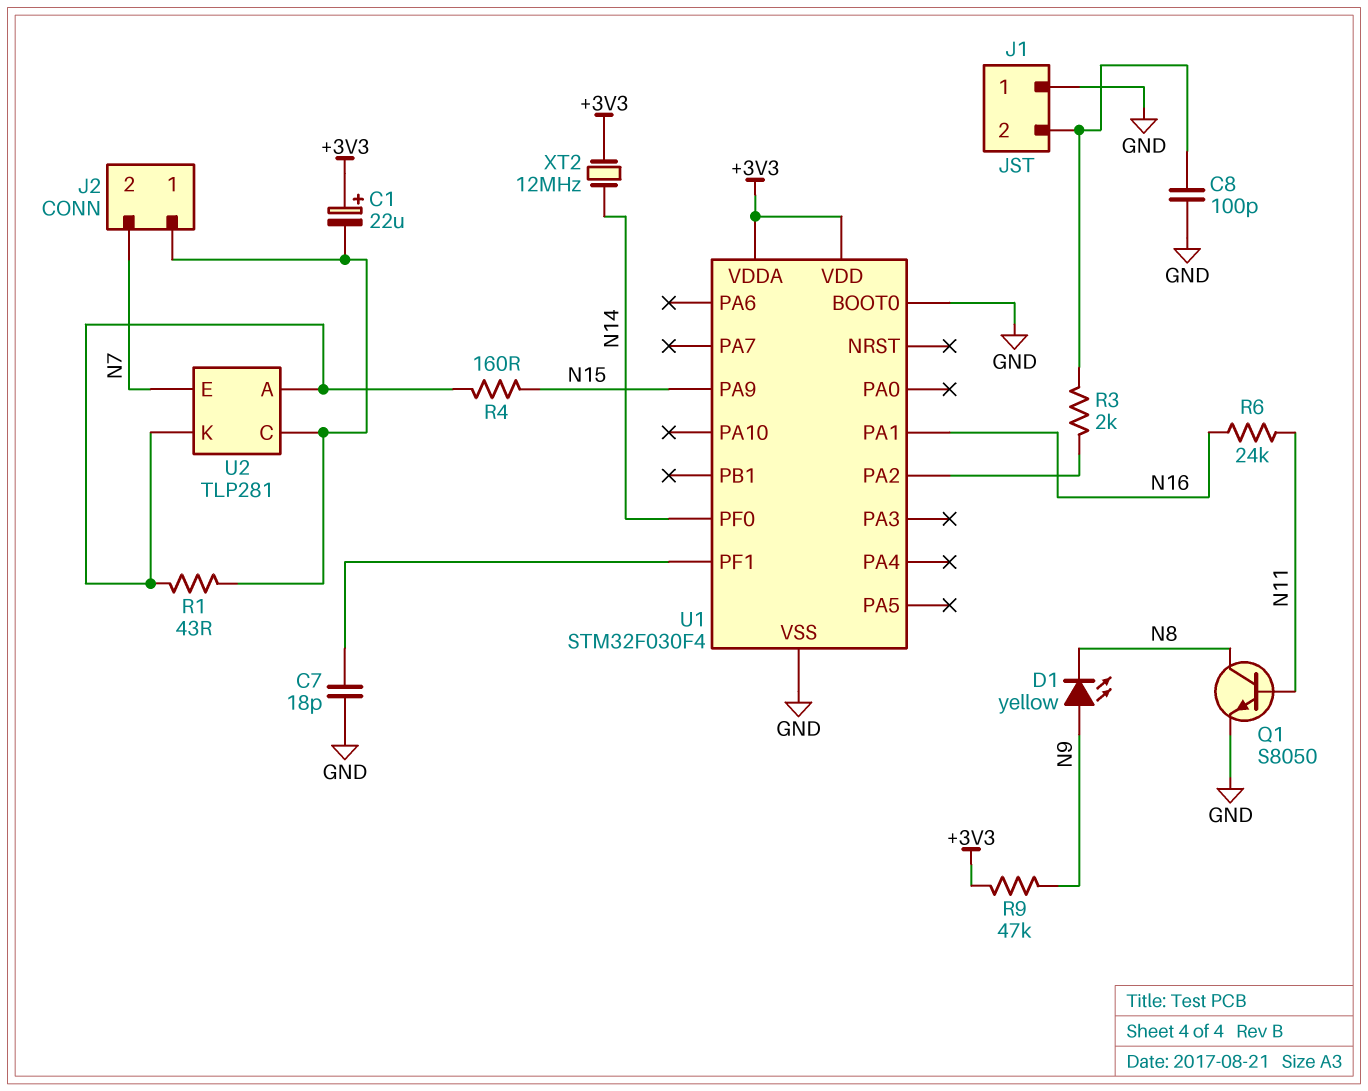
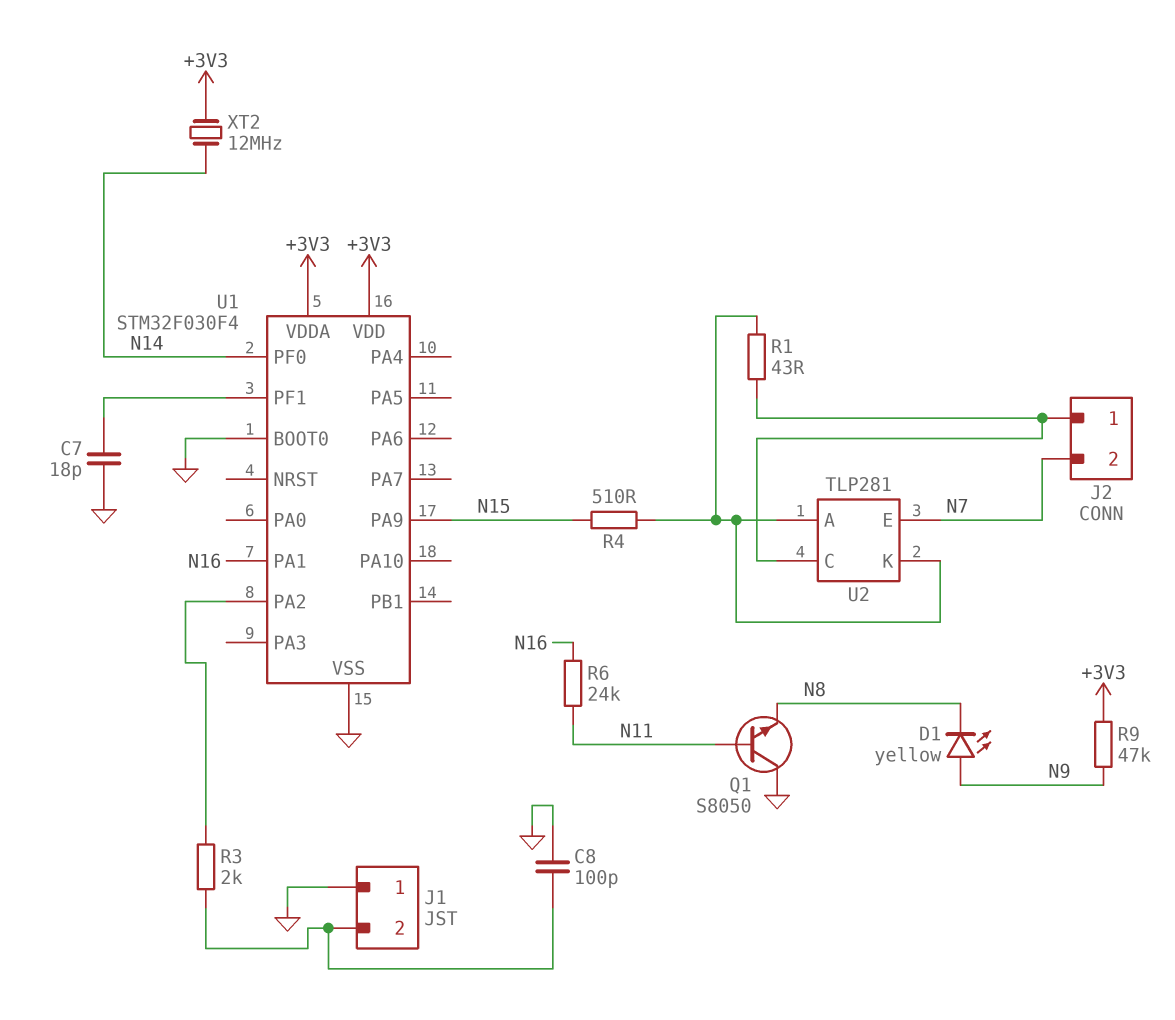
C1: 22uF (plus +3V3, minus J2/1) -> none
Q1: NPN S8050 (B N11, C N8, E GND) -> NPN S8050 (B N11, C GND, E N8)
R4: 160 (N15, U2/A) -> 510 (N15, U2/A)

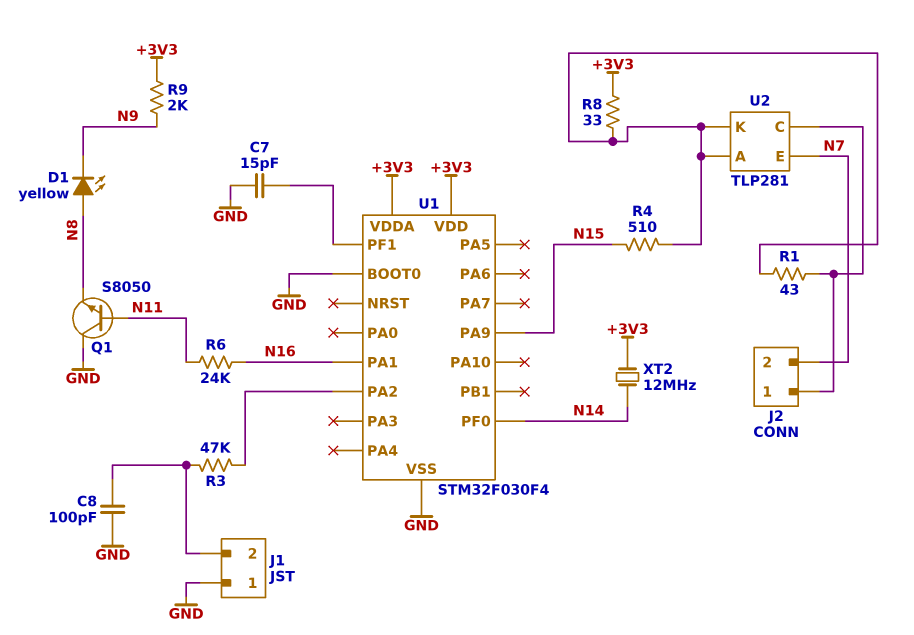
C7: 18pF (GND, U1/PF1) -> 15pF (GND, U1/PF1)
D1: LED yellow (A N9, K N8) -> LED yellow (A N8, K N9)
R3: 2k (J1/2, U1/PA2) -> 47k (J1/2, U1/PA2)
R8: none -> 33 (+3V3, U2/A)
R9: 47k (+3V3, N9) -> 2k (+3V3, N9)

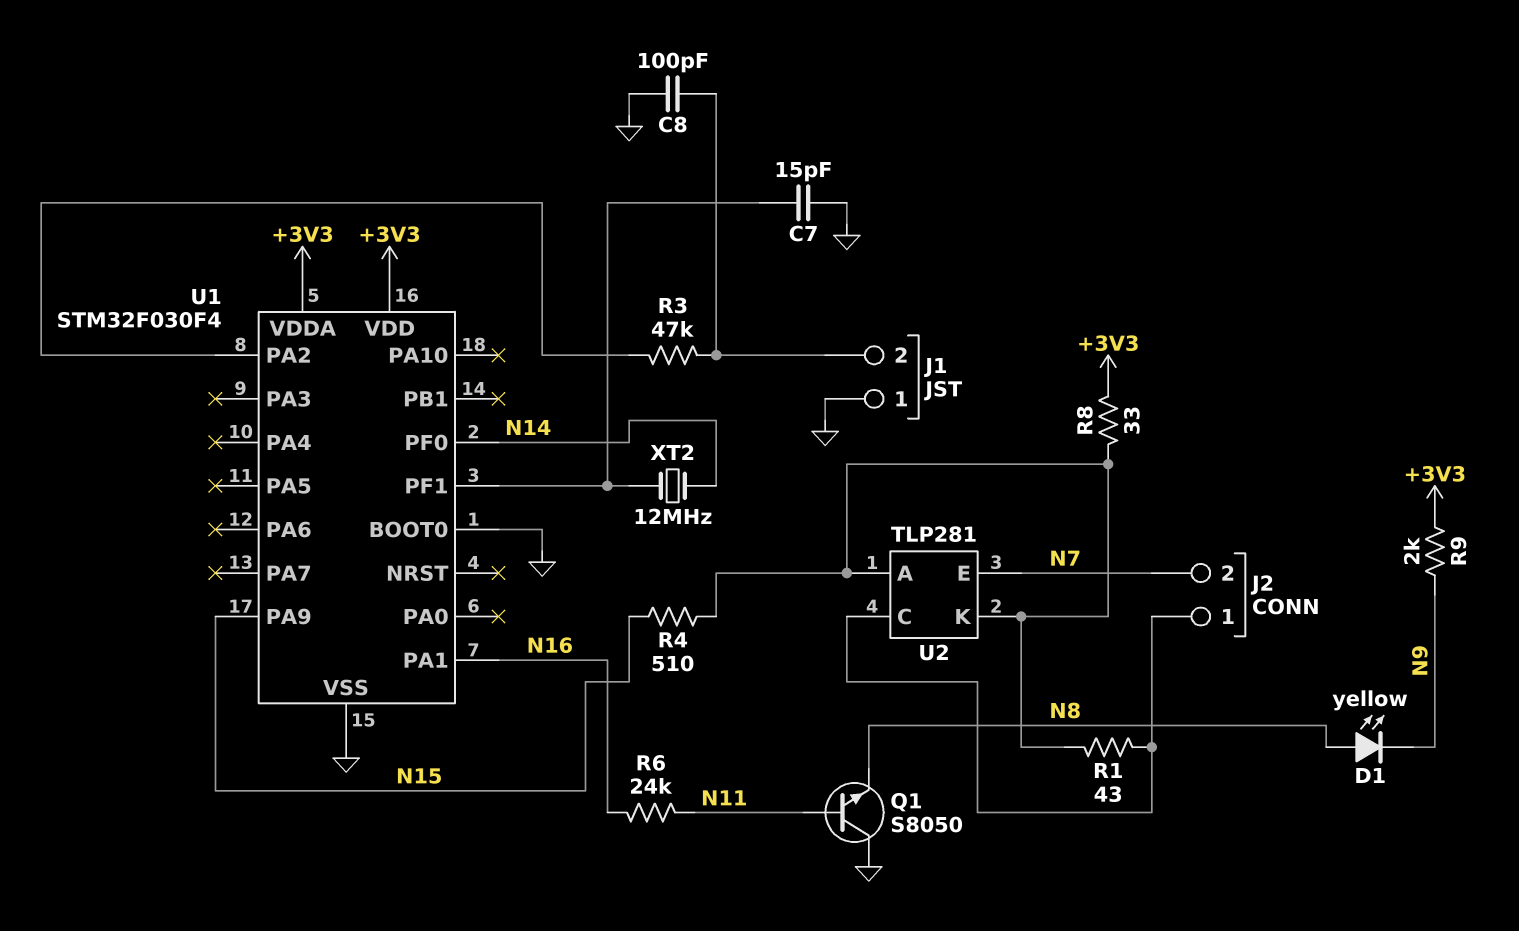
XT2: 12MHz (+3V3, N14) -> 12MHz (N14, U1/PF1)

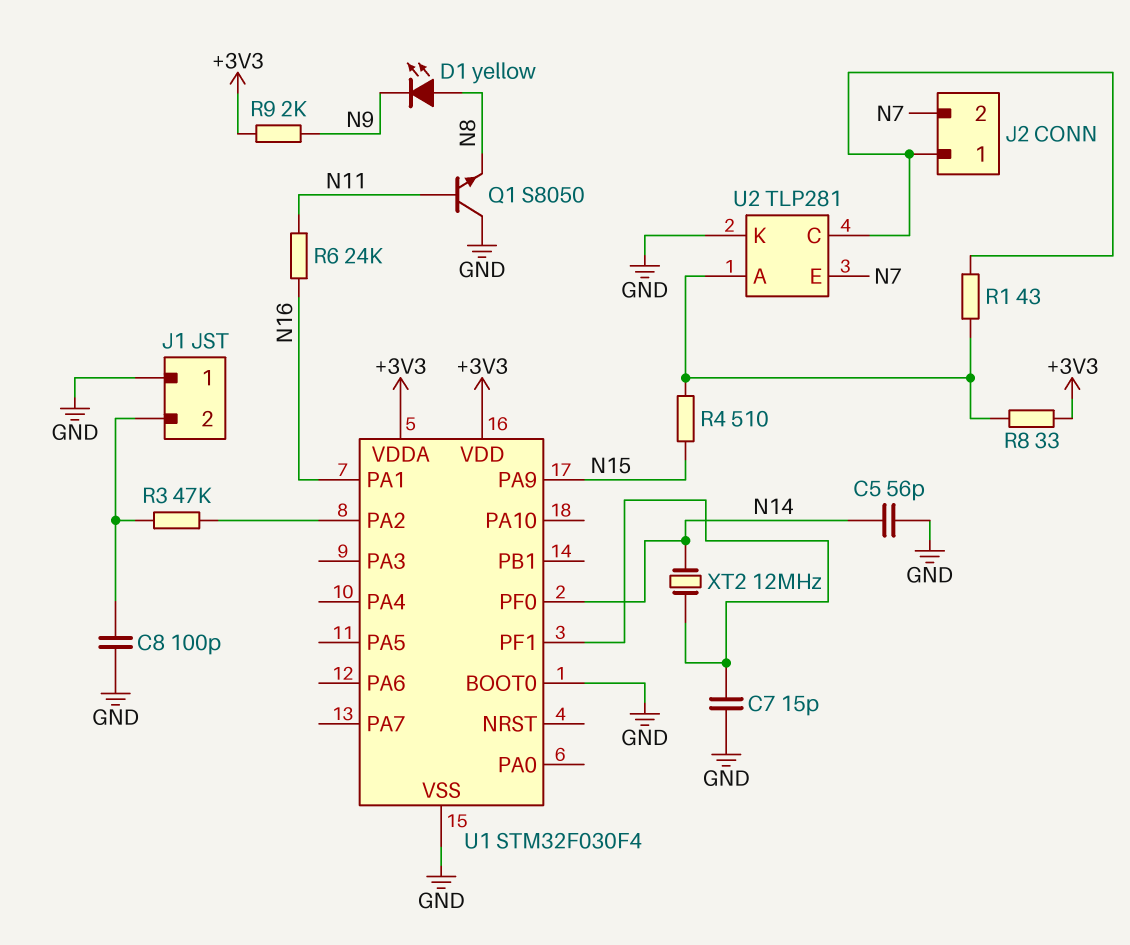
C5: none -> 56pF (GND, N14)
U2 pin K: U2/A -> GND

